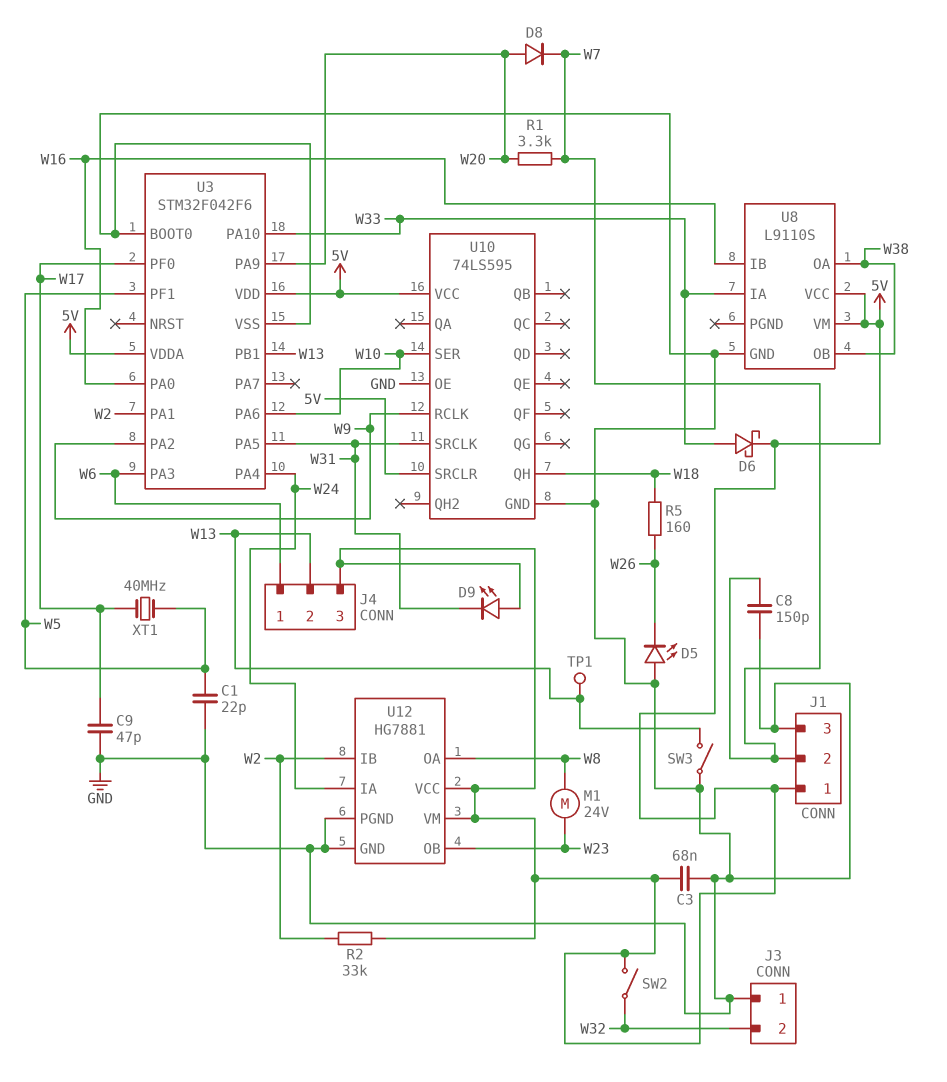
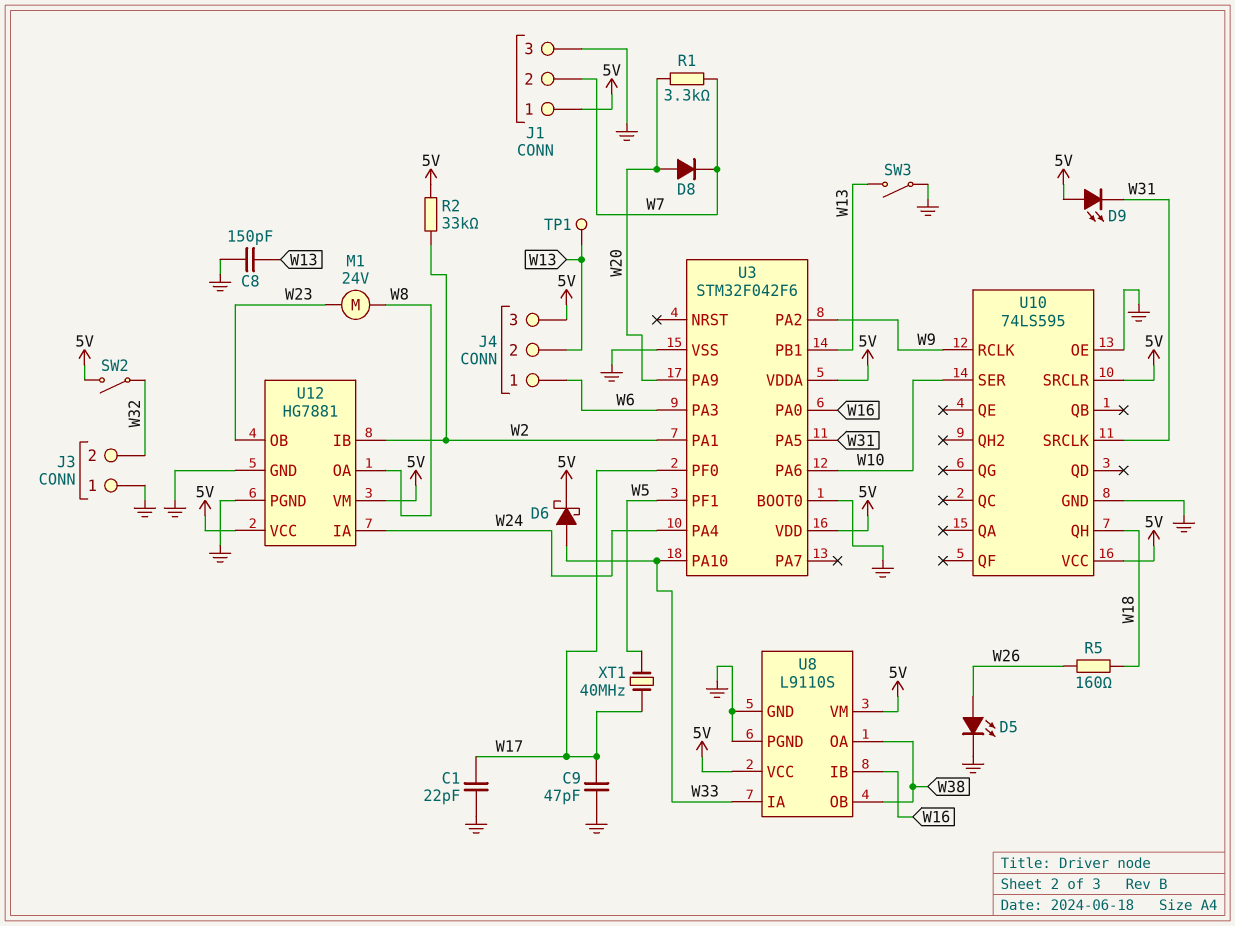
C1: 22pF (GND, W5) -> 22pF (GND, W17)
C3: 68nF (5V, GND) -> none
C8: 150pF (GND, W7) -> 150pF (GND, W13)
D5: LED (A GND, K W26) -> LED (A W26, K GND)
U8 pin PGND: none -> GND

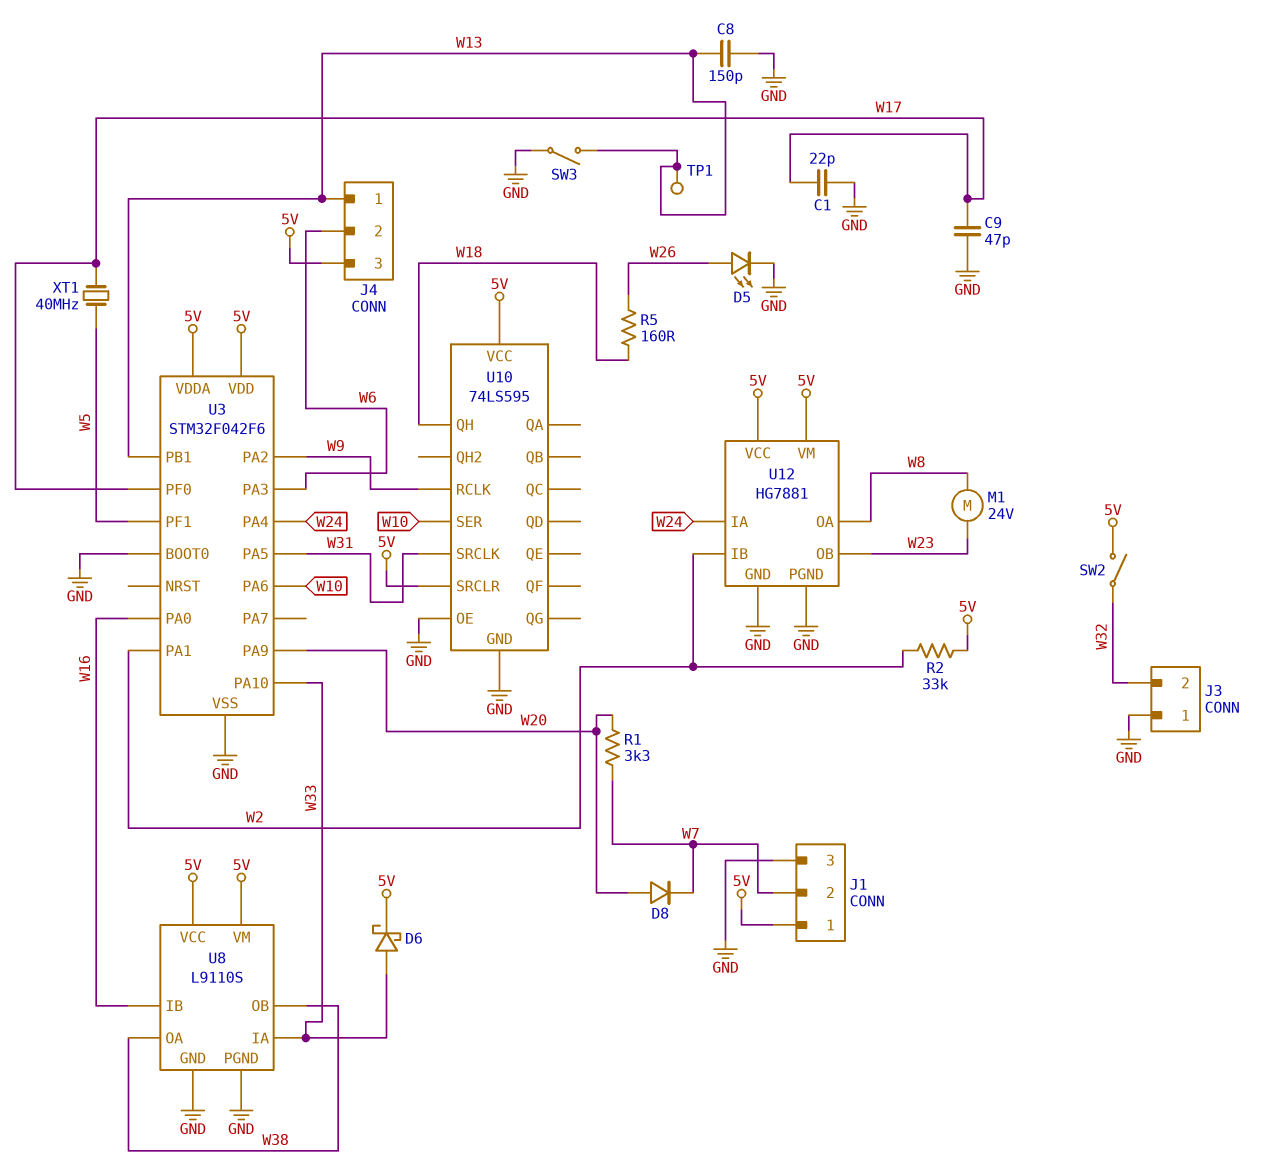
D9: LED (A 5V, K W31) -> none
J4 pin 1: W6 -> W13
J4 pin 2: W13 -> W6

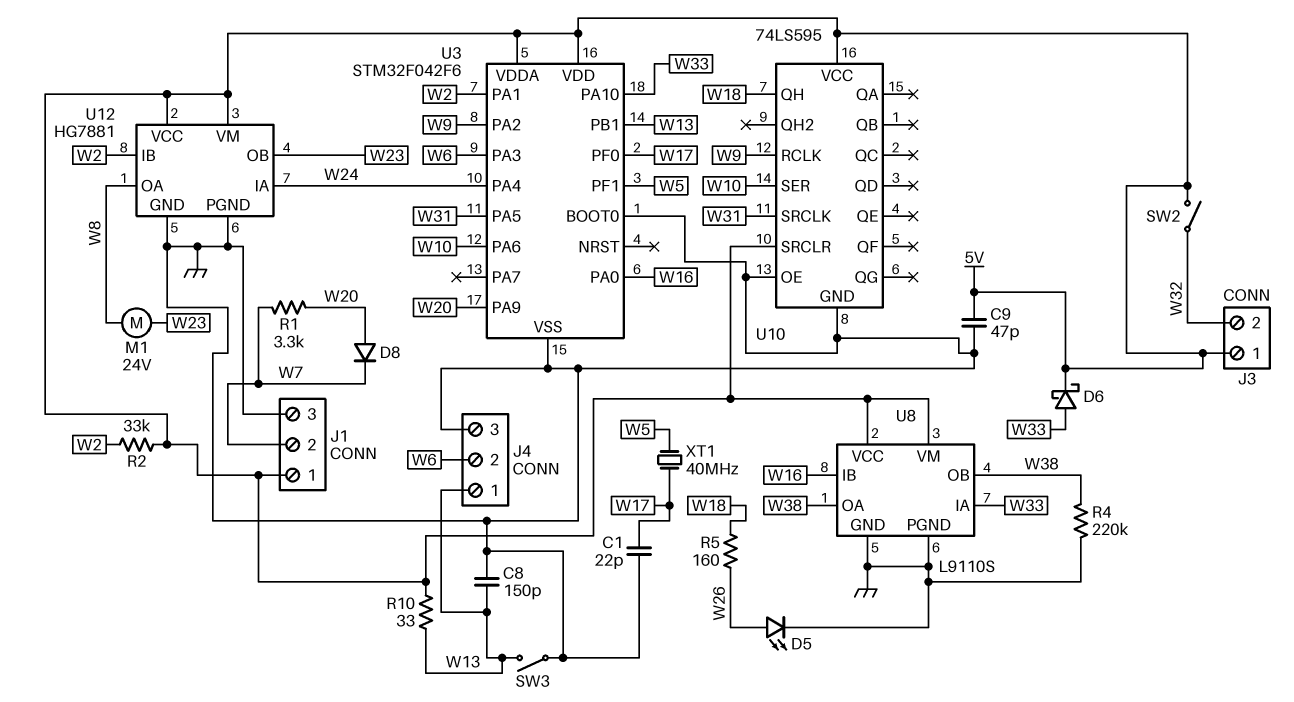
C9: 47pF (GND, W17) -> 47pF (5V, GND)
J3 pin 1: GND -> 5V
J4 pin 3: 5V -> GND
R4: none -> 220k (GND, W38)
R10: none -> 33 (5V, W13)
TP1: test point (W13) -> none

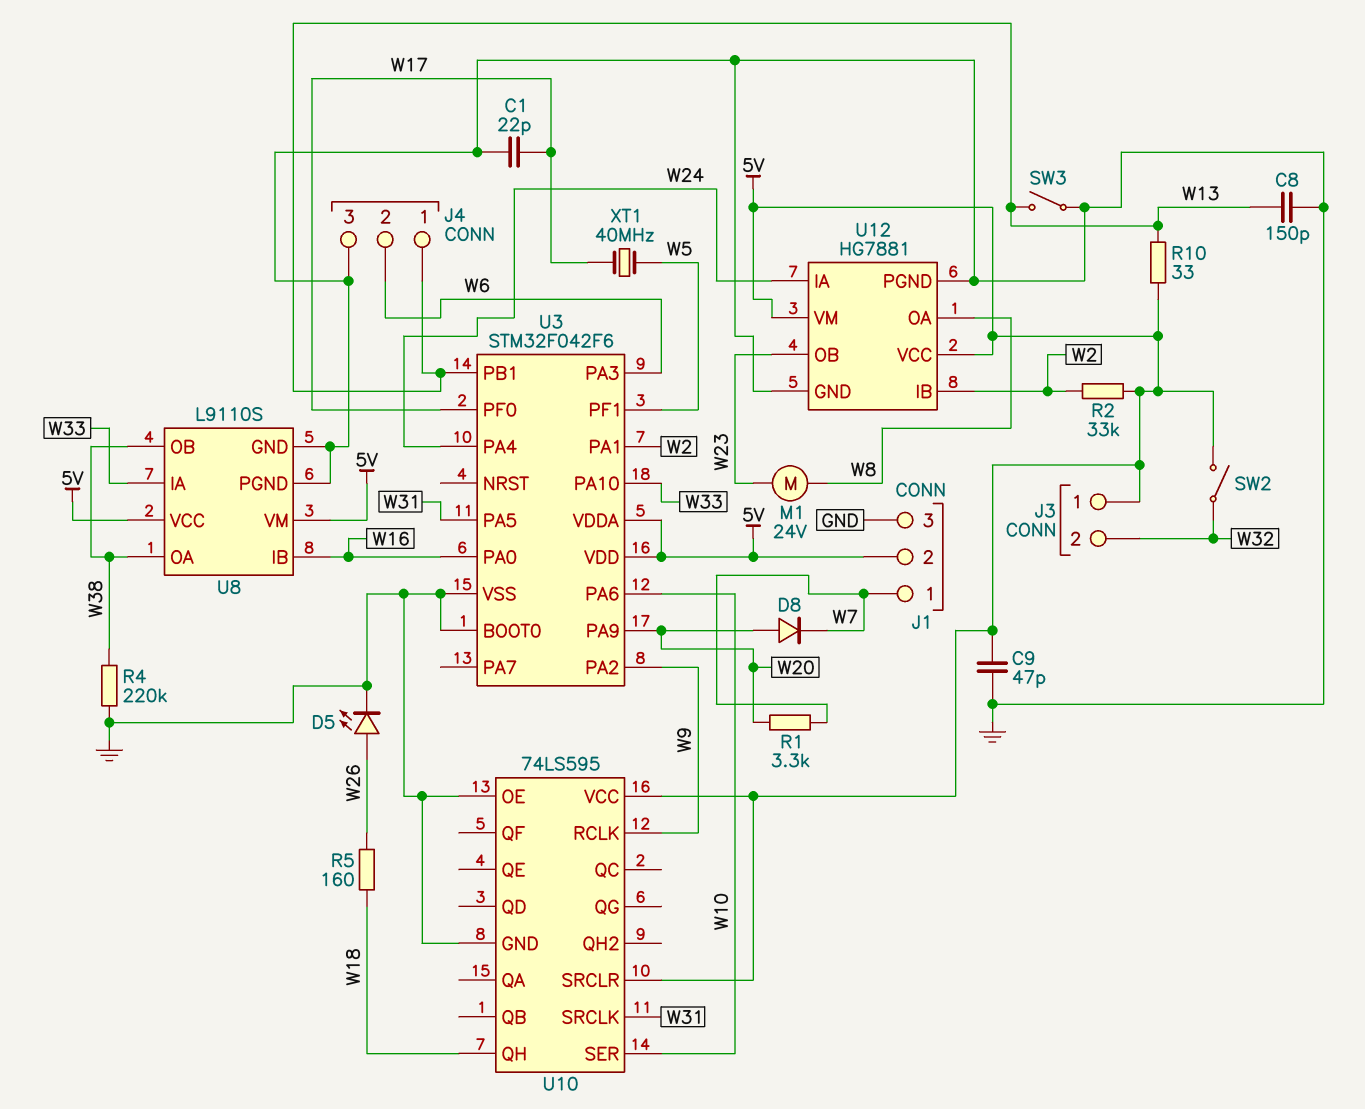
D6: schottky (A W33, K 5V) -> none
J1 pin 1: 5V -> W7
J1 pin 2: W7 -> 5V

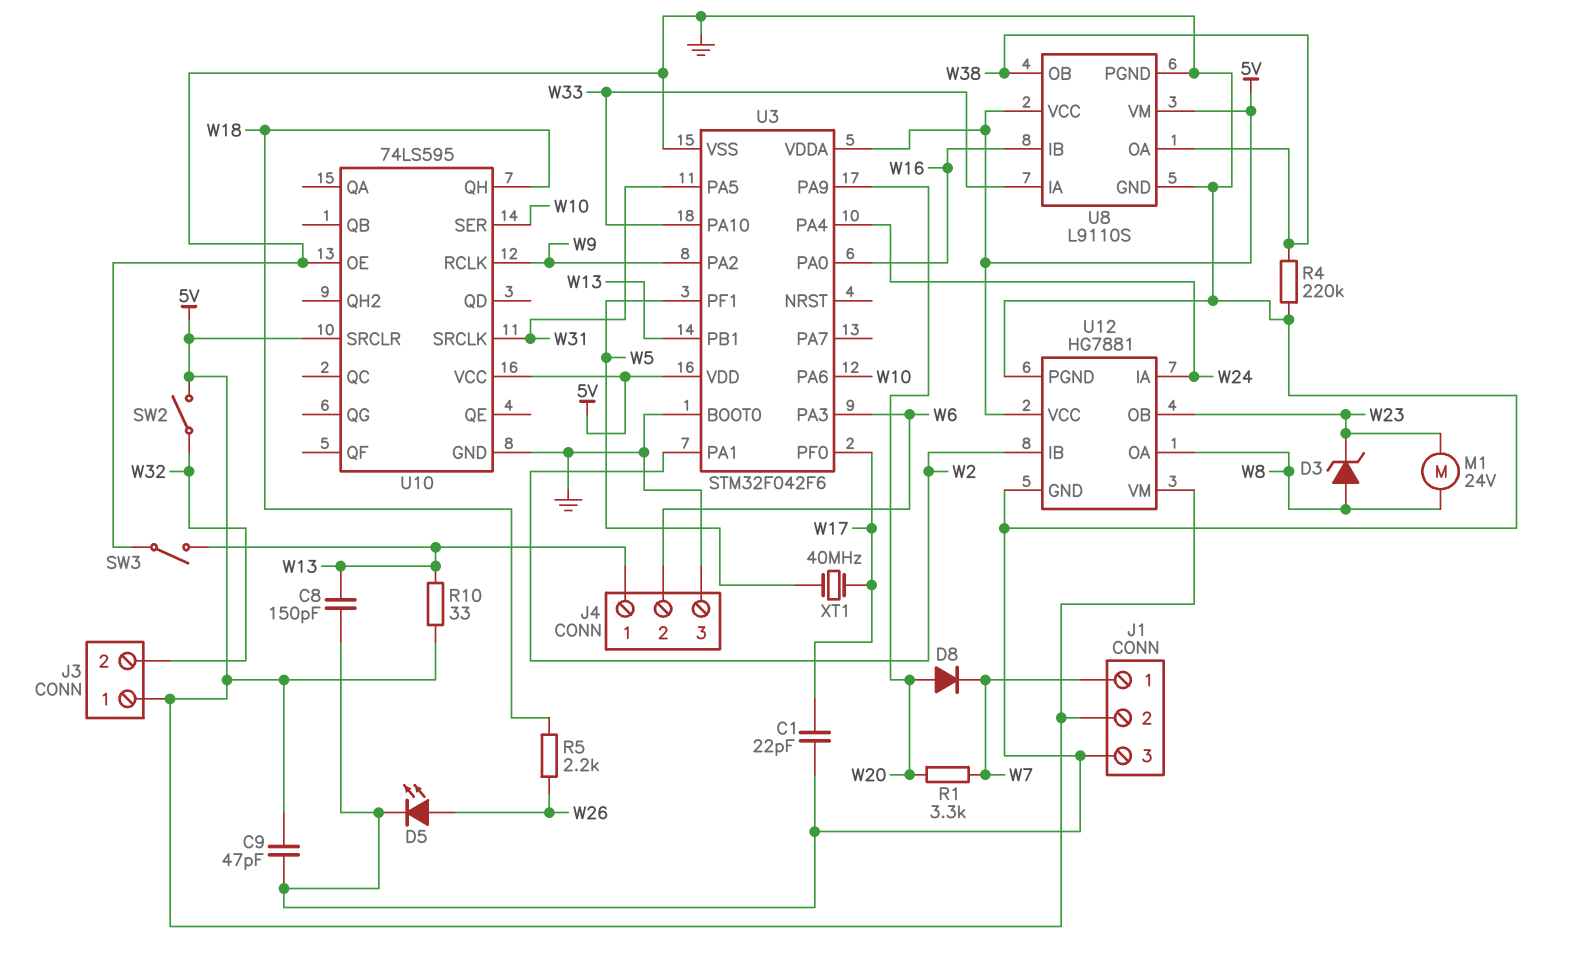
D3: none -> zener (A W8, K W23)
R2: 33k (5V, W2) -> none
R5: 160 (W18, W26) -> 2.2k (W18, W26)

